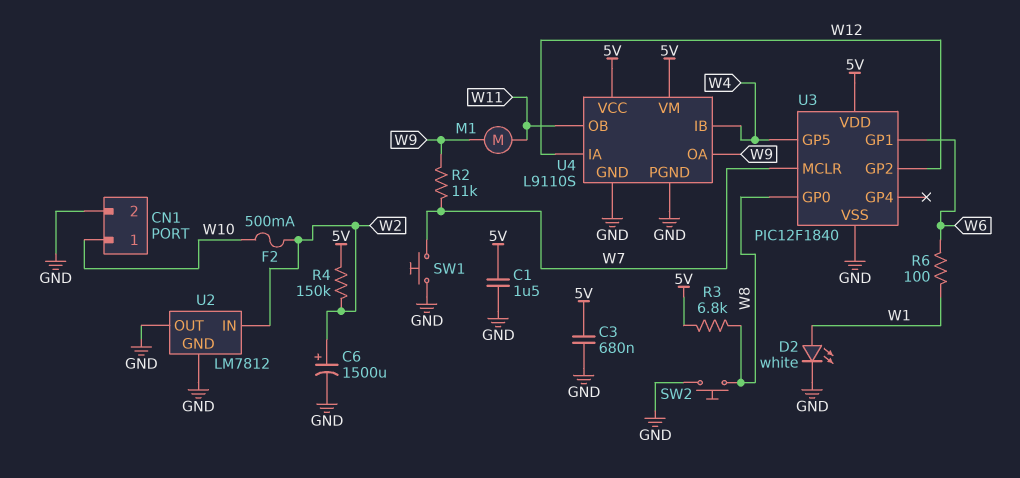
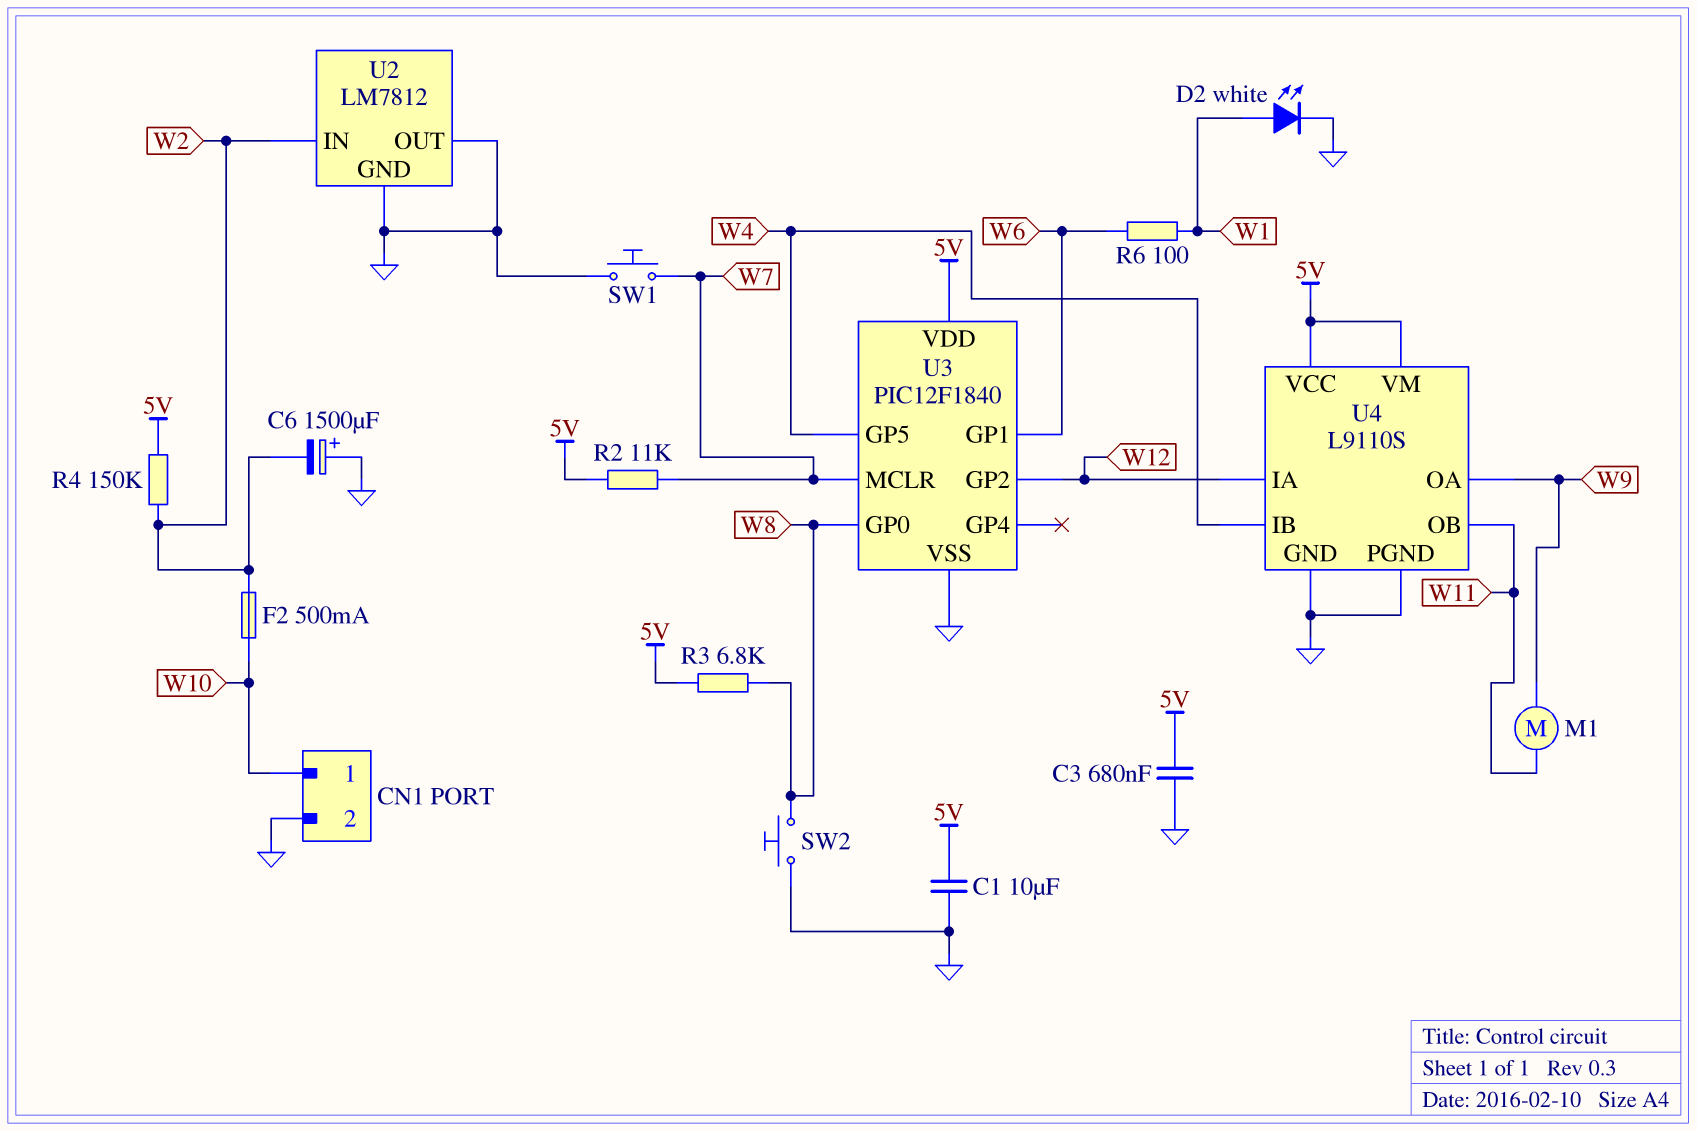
C1: 1.5uF (5V, GND) -> 10uF (5V, GND)
C6: 1500uF (plus W2, minus GND) -> 1500uF (plus GND, minus W2)
R2: 11k (W7, W9) -> 11k (5V, W7)

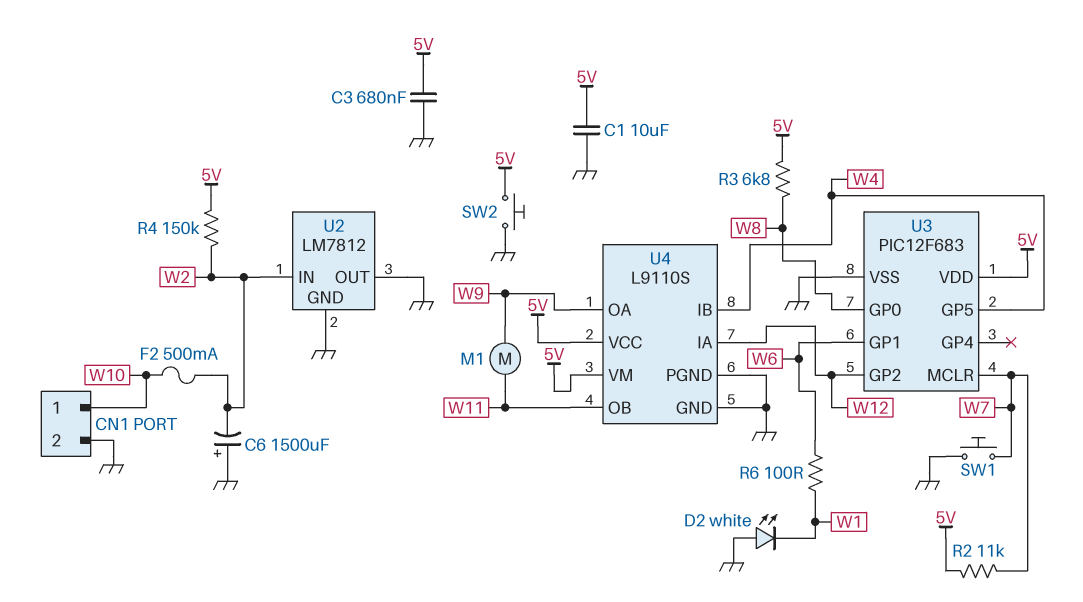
D2: LED white (A W1, K GND) -> LED white (A GND, K W1)
SW2: button (GND, W8) -> button (5V, GND)
U3: PIC12F1840 -> PIC12F683

